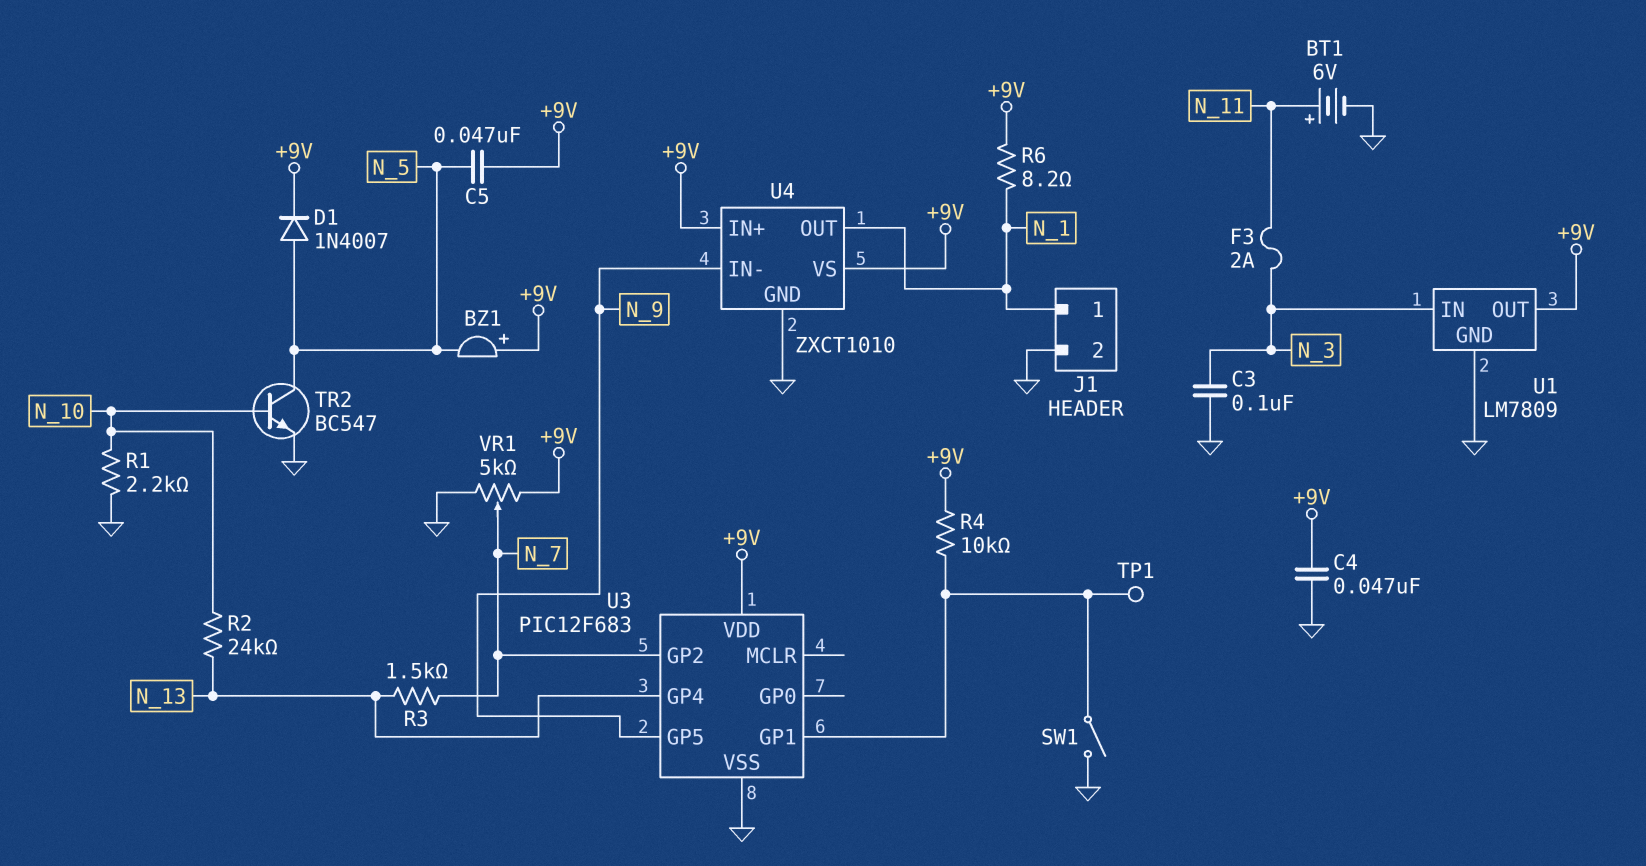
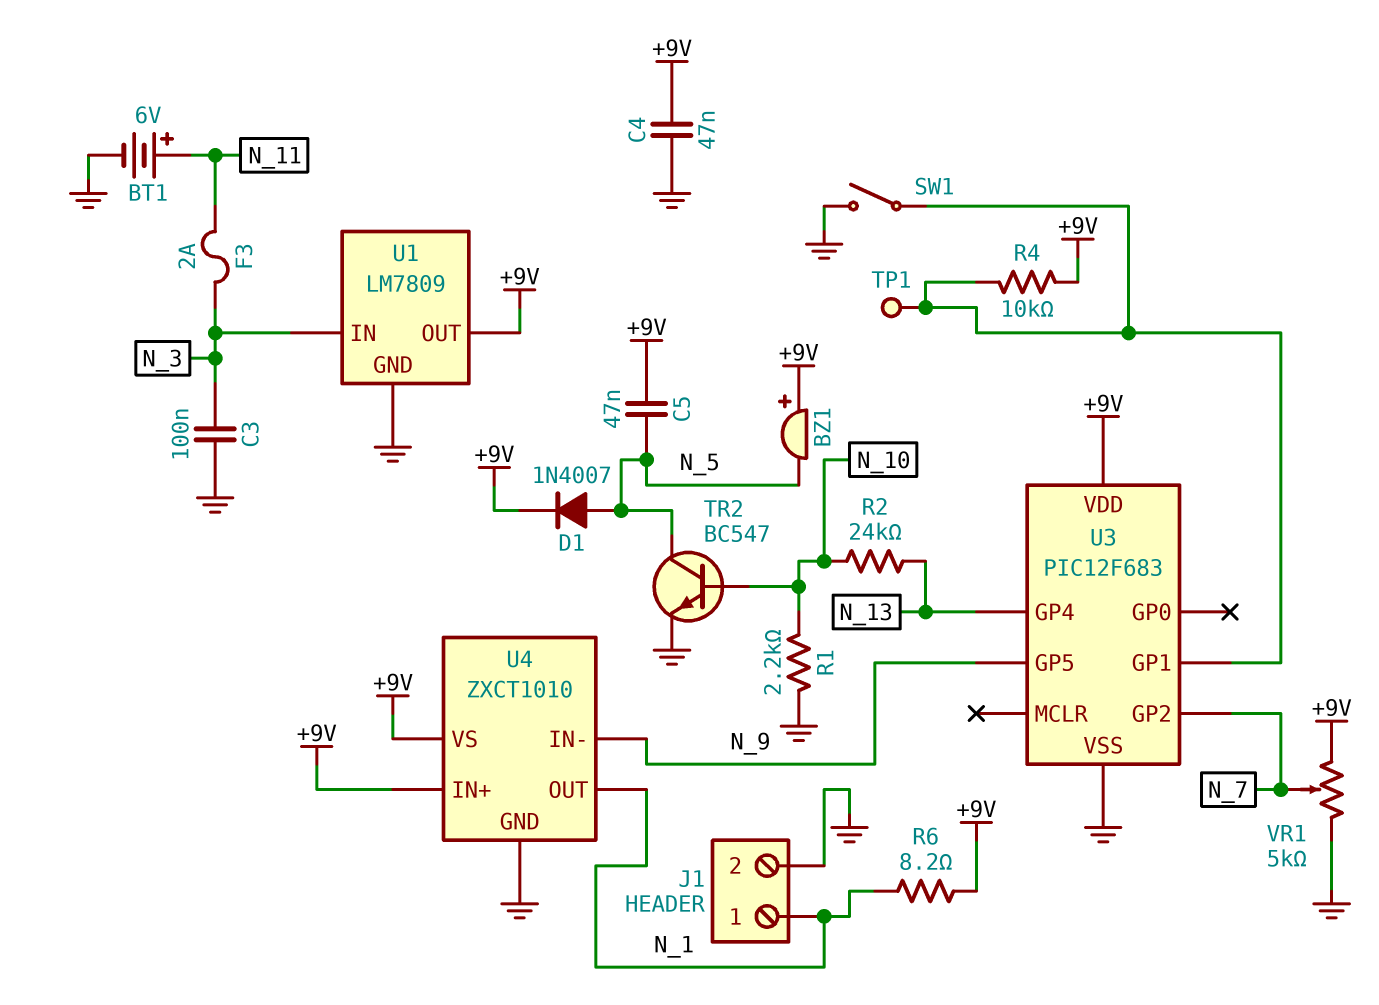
R3: 1.5k (N_7, N_13) -> none

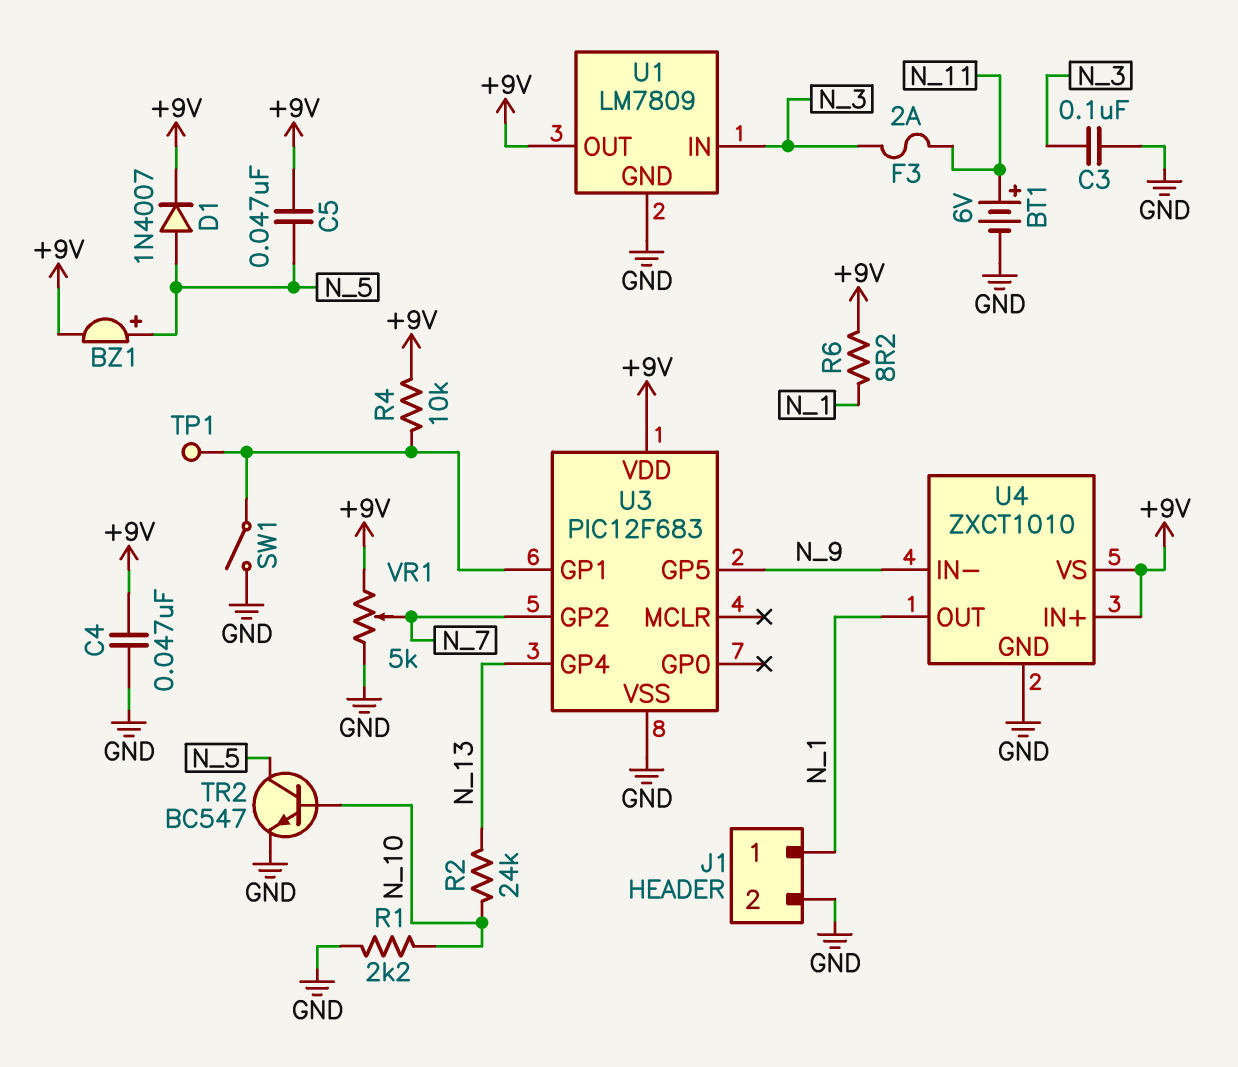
BZ1: buzzer (plus +9V, minus N_5) -> buzzer (plus N_5, minus +9V)

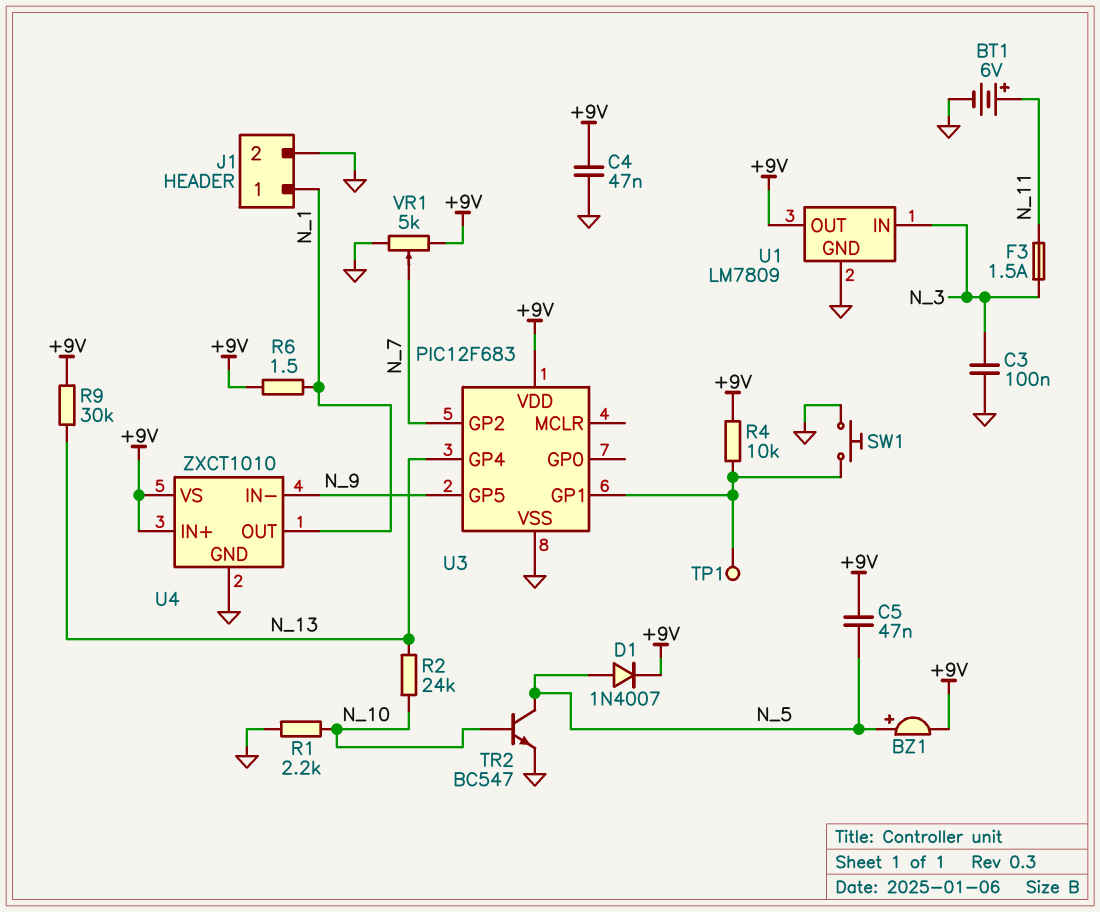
F3: 2A (N_3, N_11) -> 1.5A (N_3, N_11)
R6: 8.2 (+9V, N_1) -> 1.5 (+9V, N_1)
R9: none -> 30k (+9V, N_13)
SW1: switch (GND, U3/GP1) -> button (GND, U3/GP1)

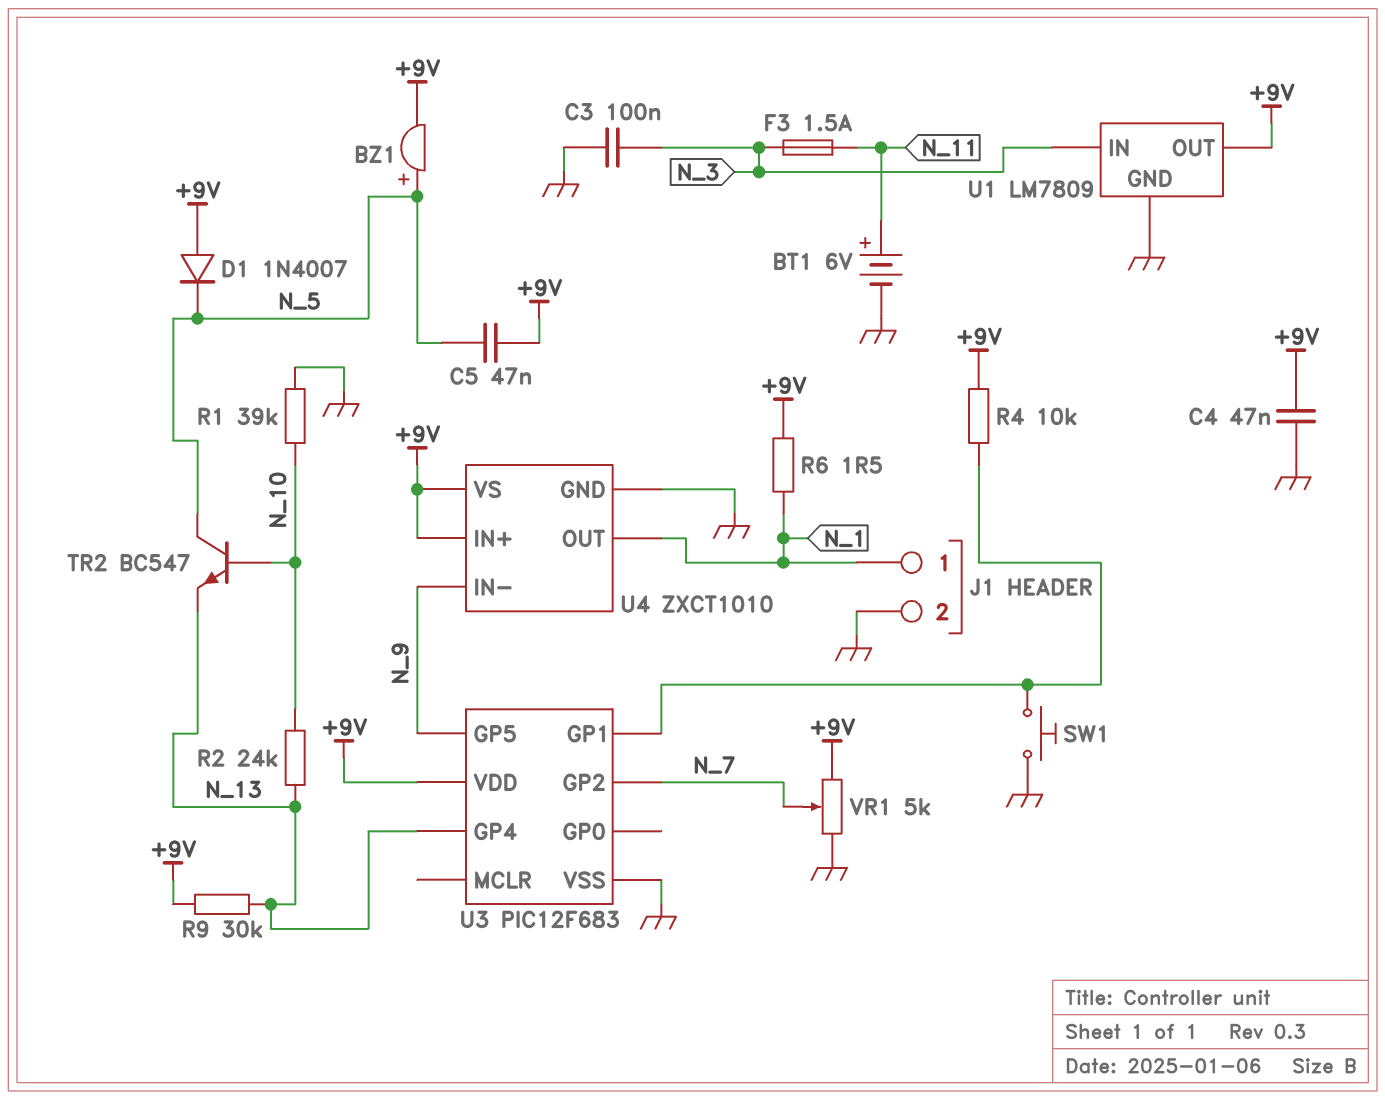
D1: diode 1N4007 (A N_5, K +9V) -> diode 1N4007 (A +9V, K N_5)
R1: 2.2k (GND, N_10) -> 39k (GND, N_10)
TP1: test point (U3/GP1) -> none
TR2: NPN BC547 (B N_10, C N_5, E GND) -> NPN BC547 (B N_10, C N_5, E N_13)

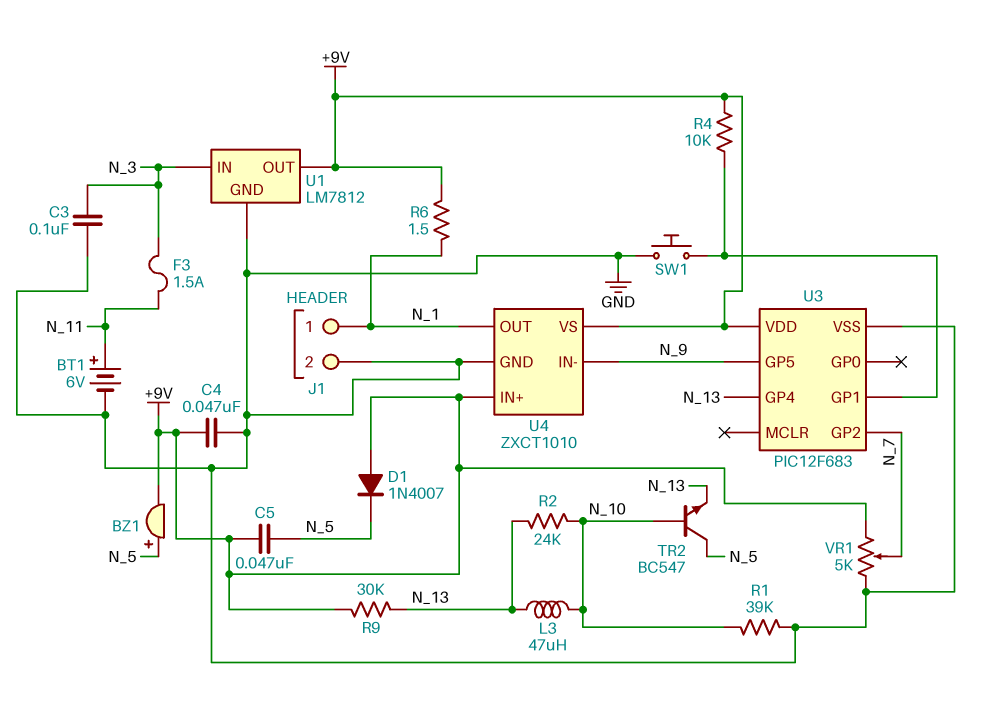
L3: none -> 47uH (N_10, N_13)
U1: LM7809 -> LM7812

